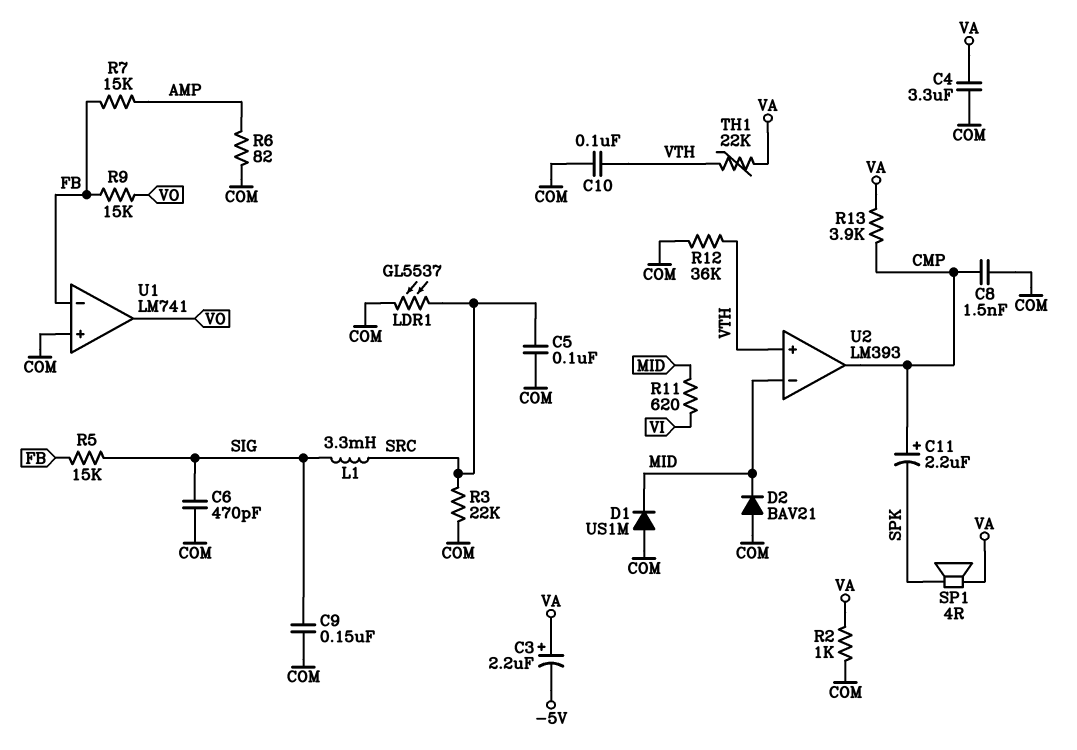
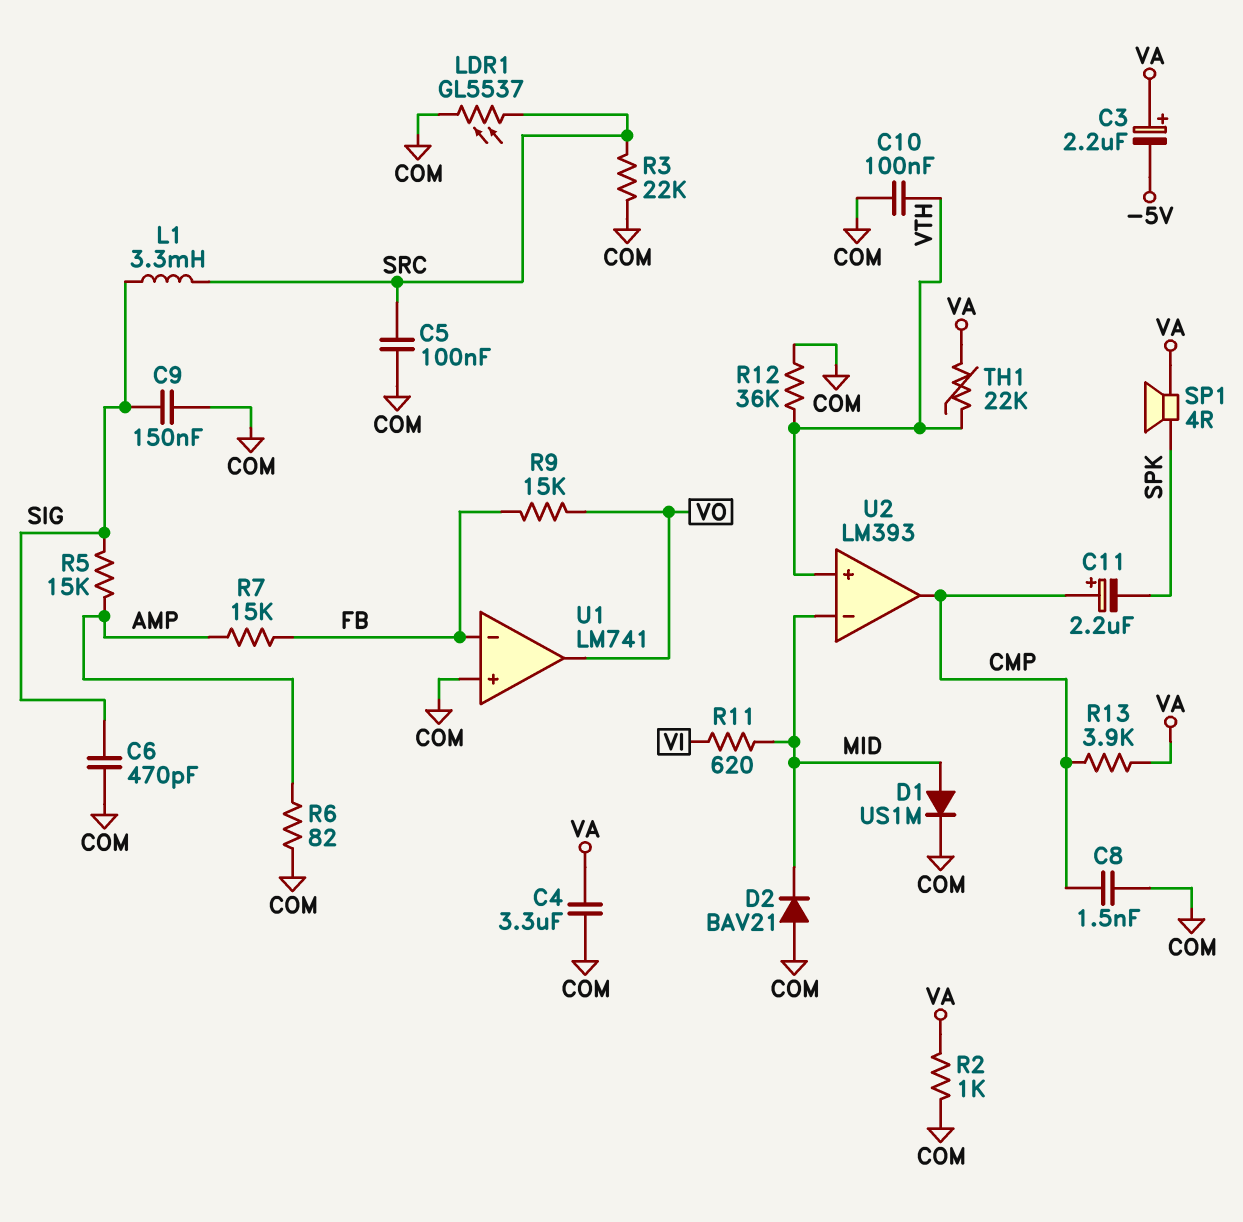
D1: diode US1M (A COM, K MID) -> diode US1M (A MID, K COM)
R5: 15k (FB, SIG) -> 15k (AMP, SIG)

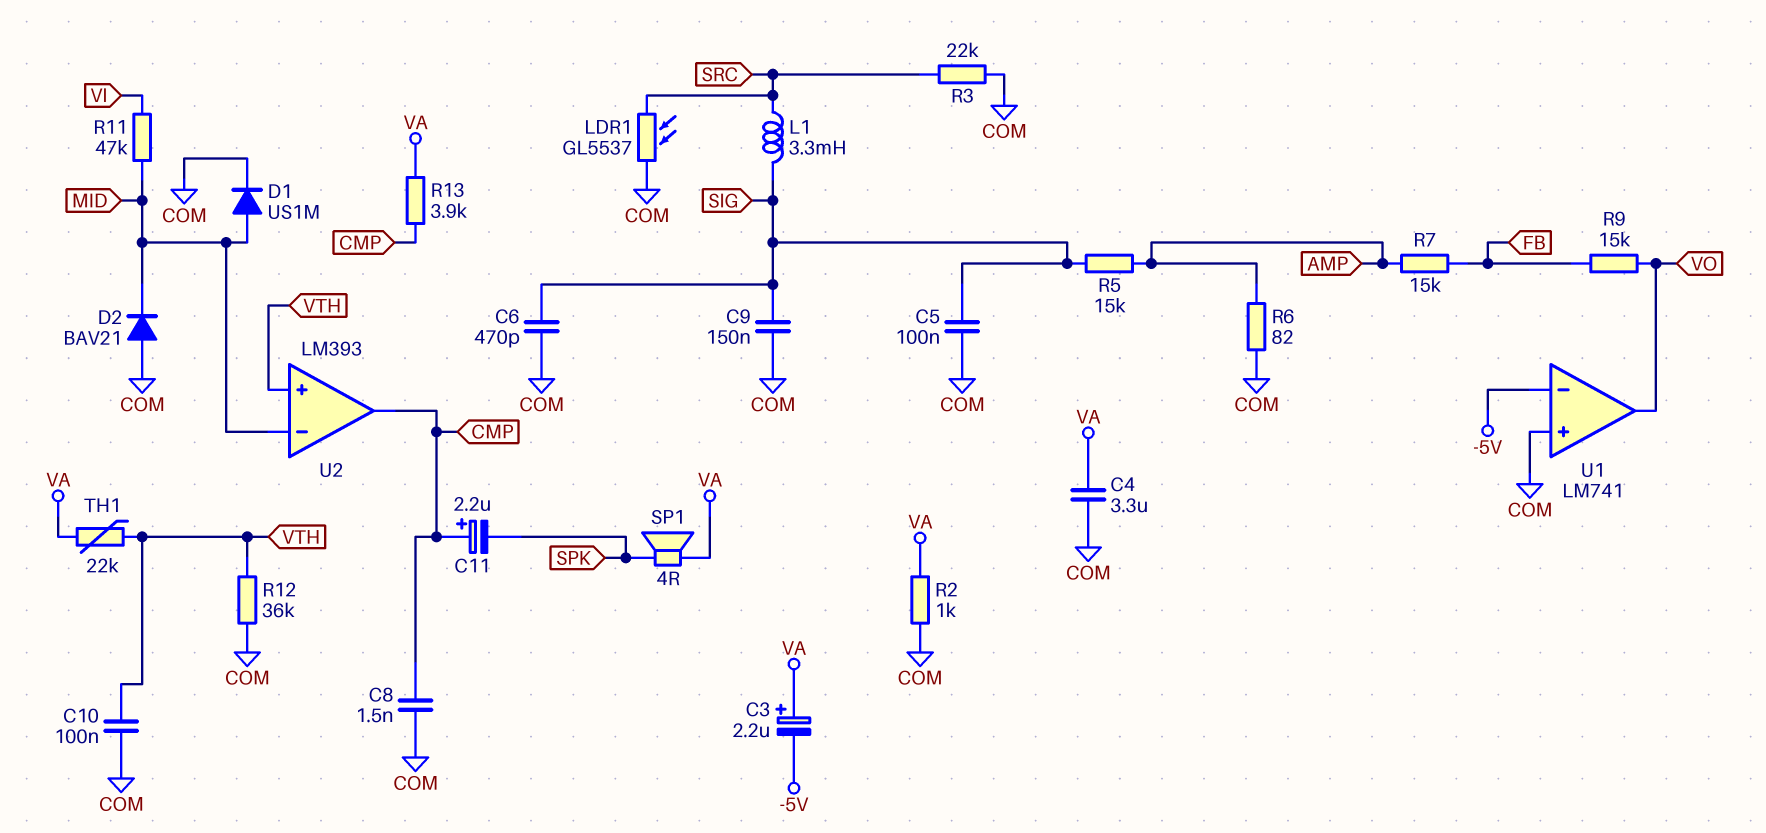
C5: 100nF (COM, SRC) -> 100nF (COM, SIG)
R11: 620 (MID, VI) -> 47k (MID, VI)
U1 pin in-: FB -> -5V

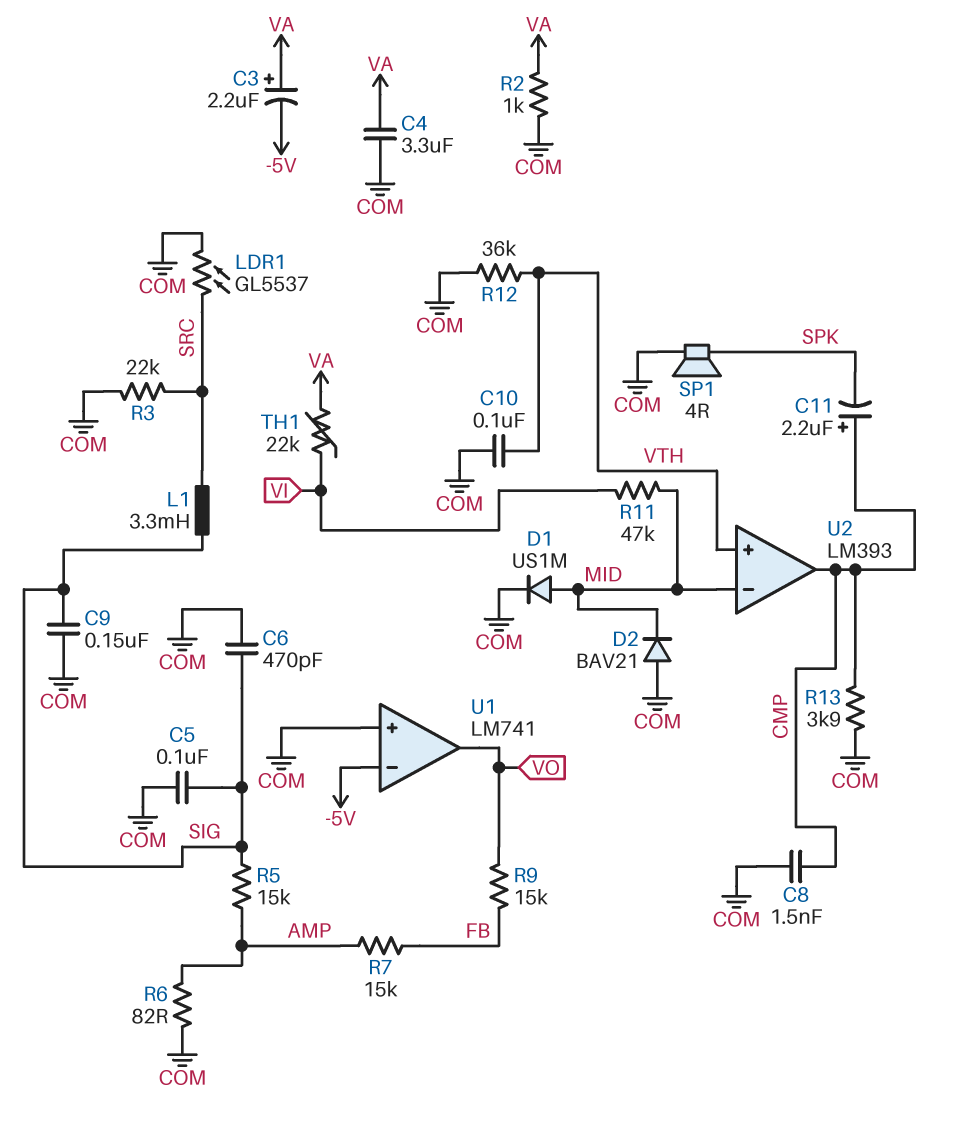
R13: 3.9k (CMP, VA) -> 3.9k (CMP, COM)
SP1: speaker 4R (SPK, VA) -> speaker 4R (COM, SPK)
TH1: 22k (VA, VTH) -> 22k (VA, VI)

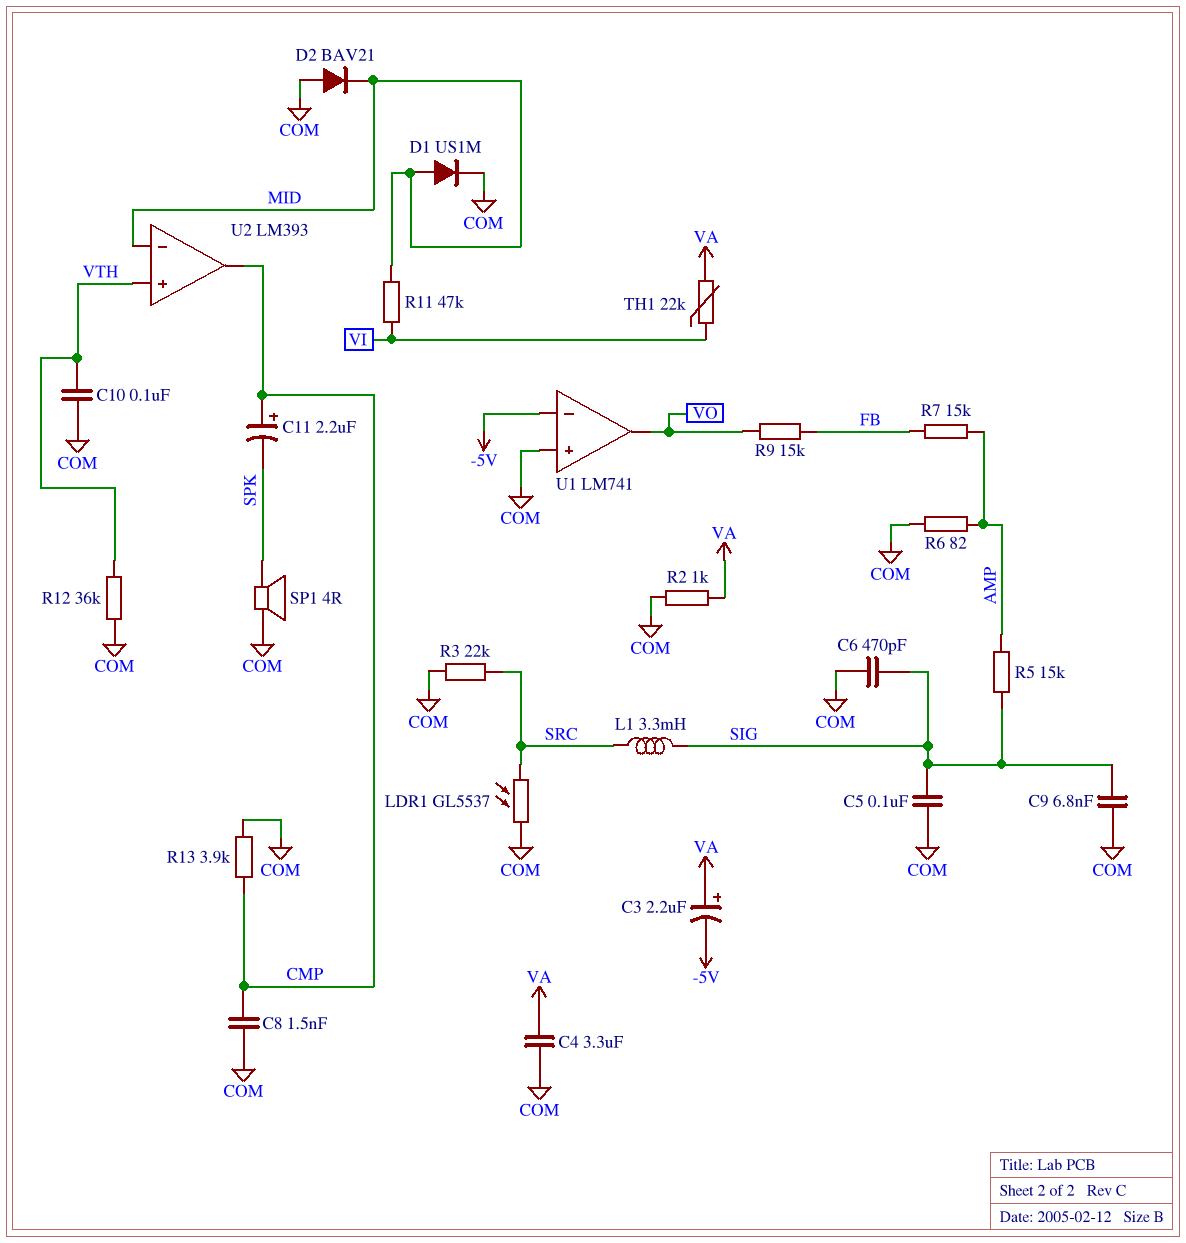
C9: 150nF (COM, SIG) -> 6.8nF (COM, SIG)

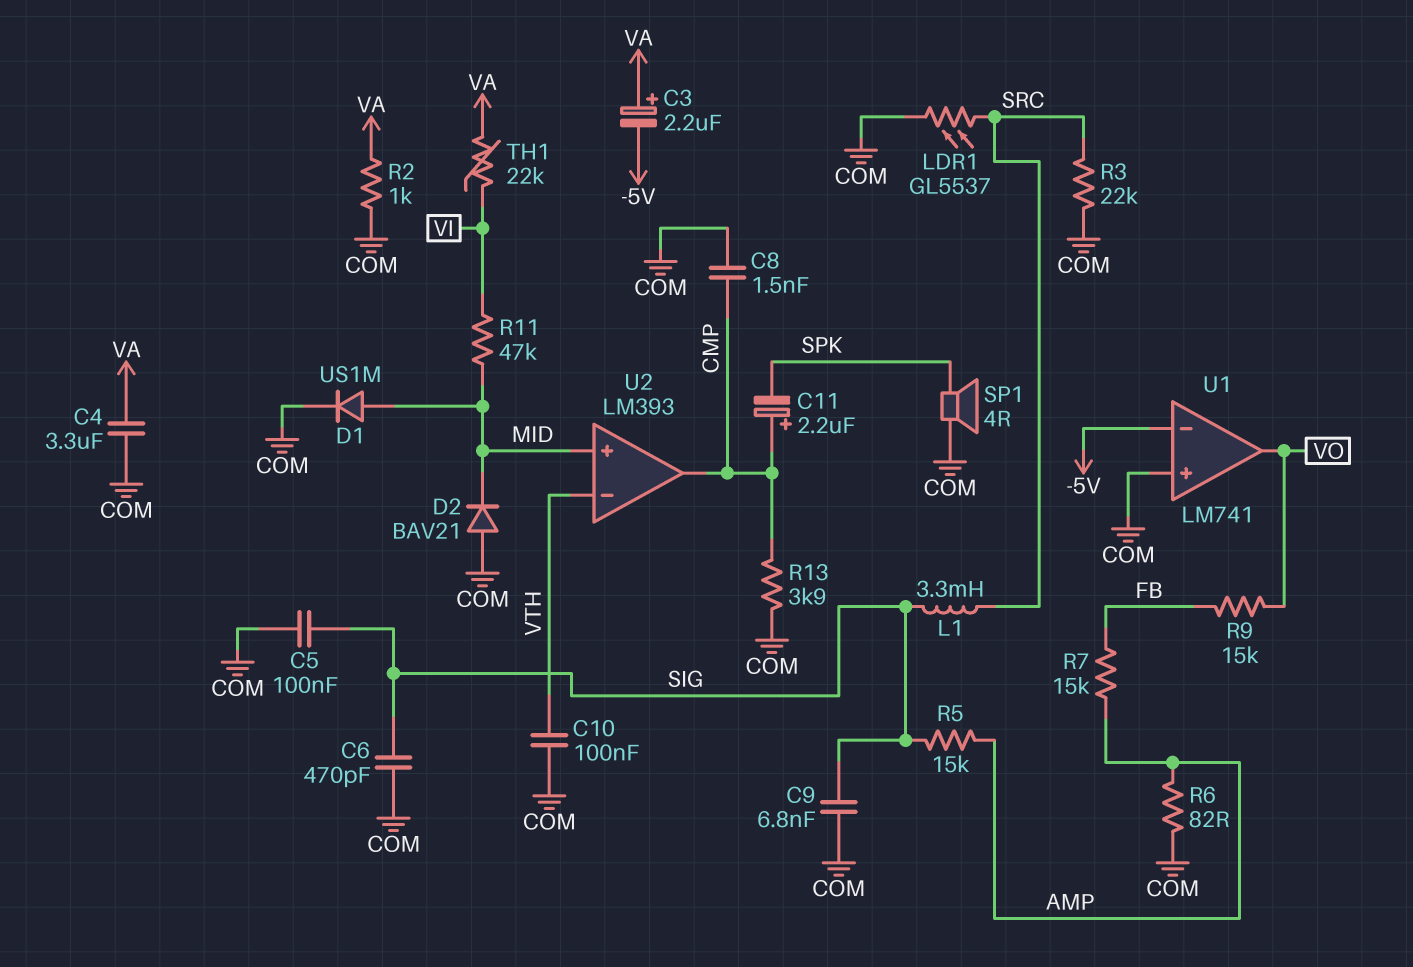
R12: 36k (COM, VTH) -> none
U2 pin in+: VTH -> MID
U2 pin in-: MID -> VTH

